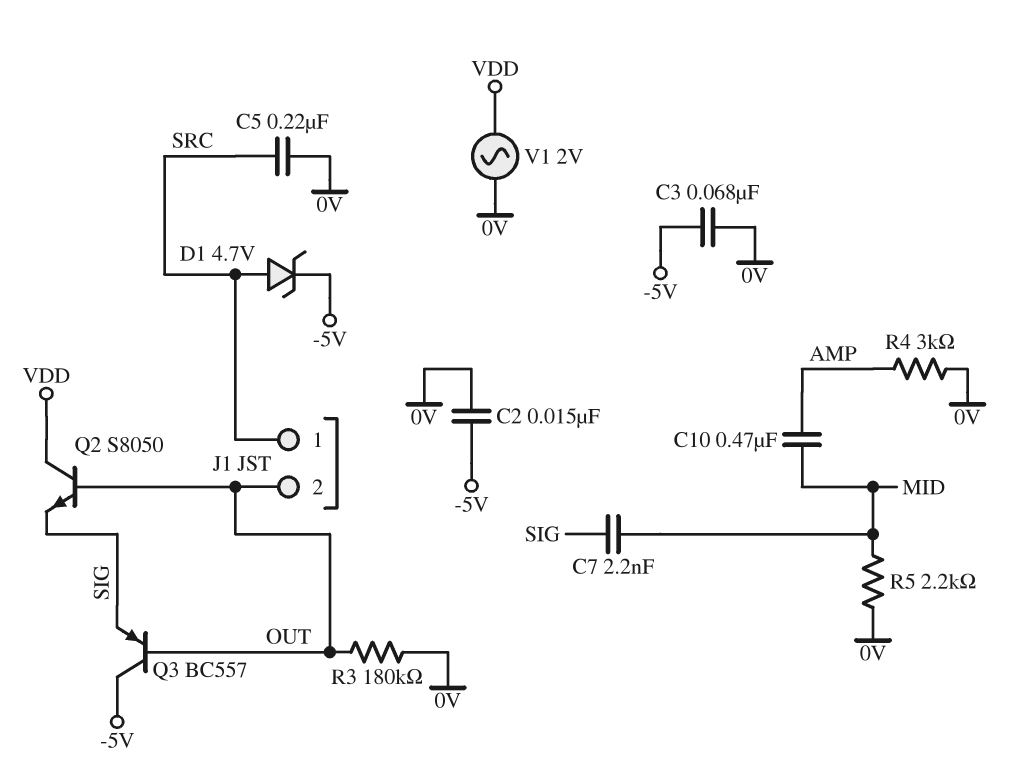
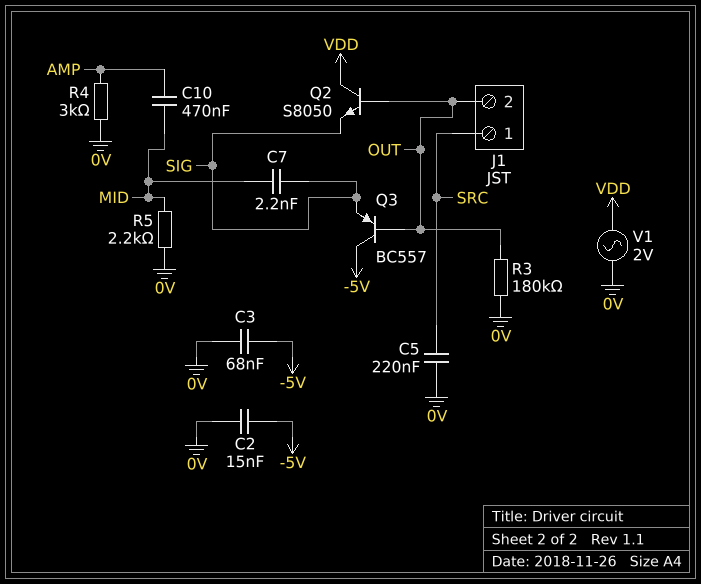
D1: zener 4.7V (A SRC, K -5V) -> none

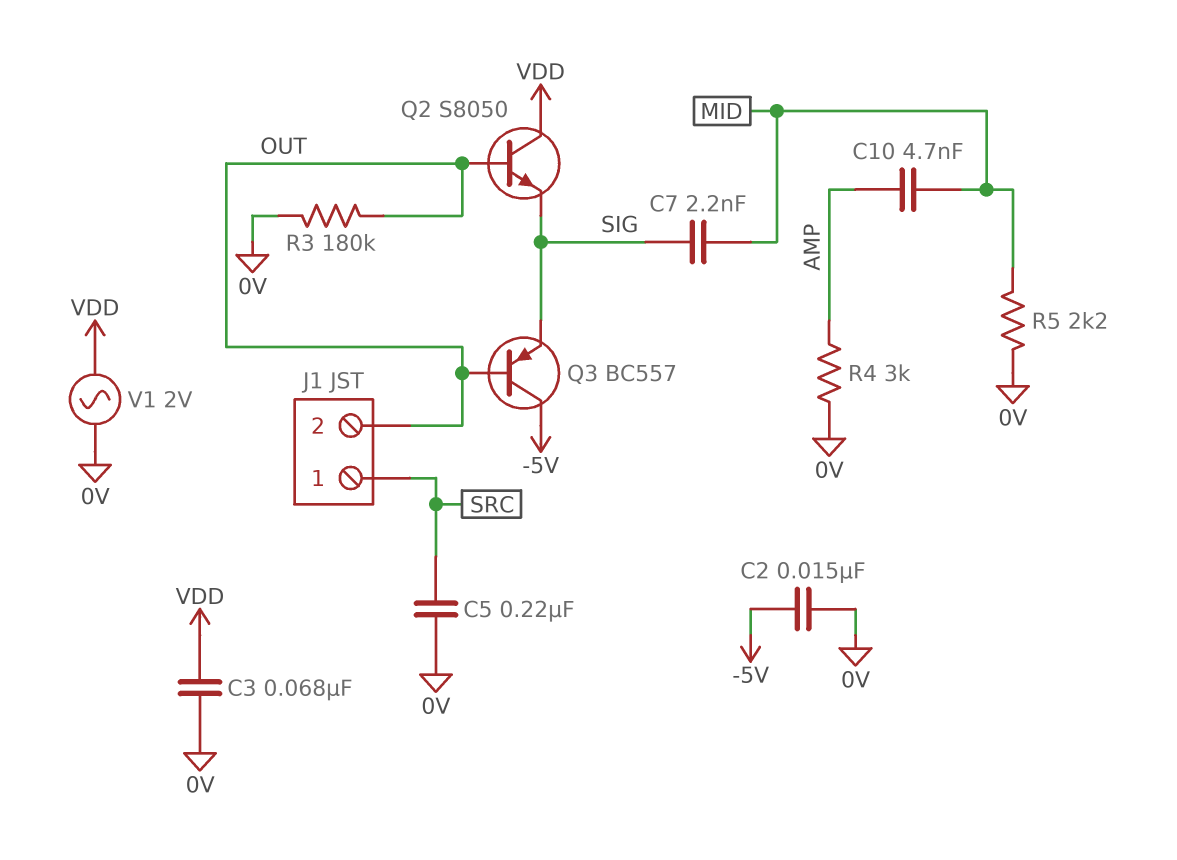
C3: 68nF (-5V, 0V) -> 68nF (0V, VDD)
C10: 470nF (AMP, MID) -> 4.7nF (AMP, MID)

